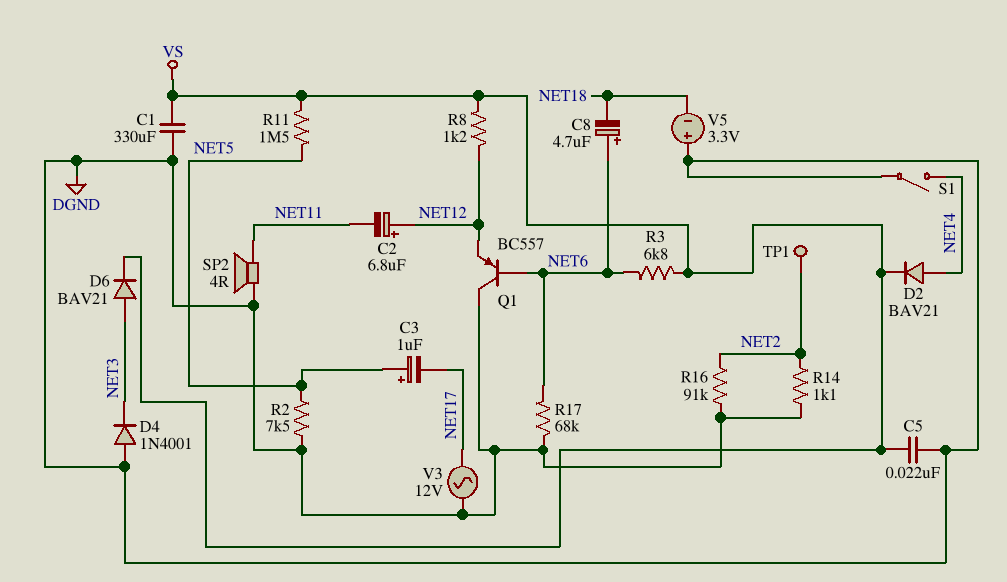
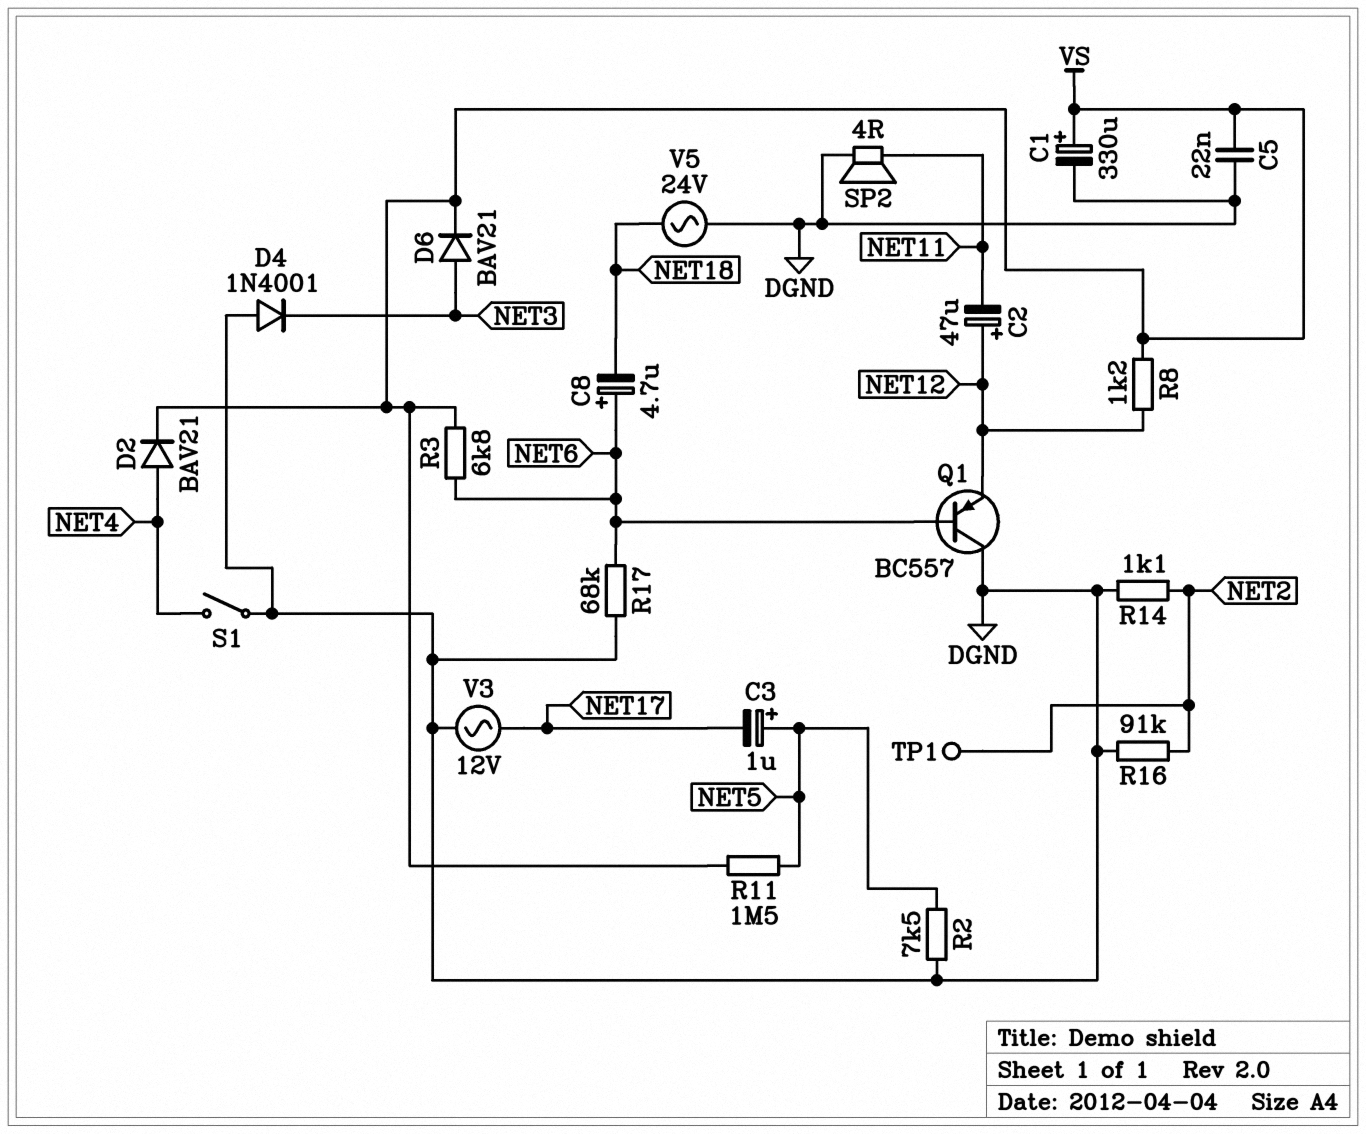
C1: 330uF (DGND, VS) -> 330uF (plus VS, minus DGND)
C2: 6.8uF (plus NET12, minus NET11) -> 47uF (plus NET12, minus NET11)
V5: 3.3V (plus DGND, minus NET18) -> AC 24V (DGND, NET18)

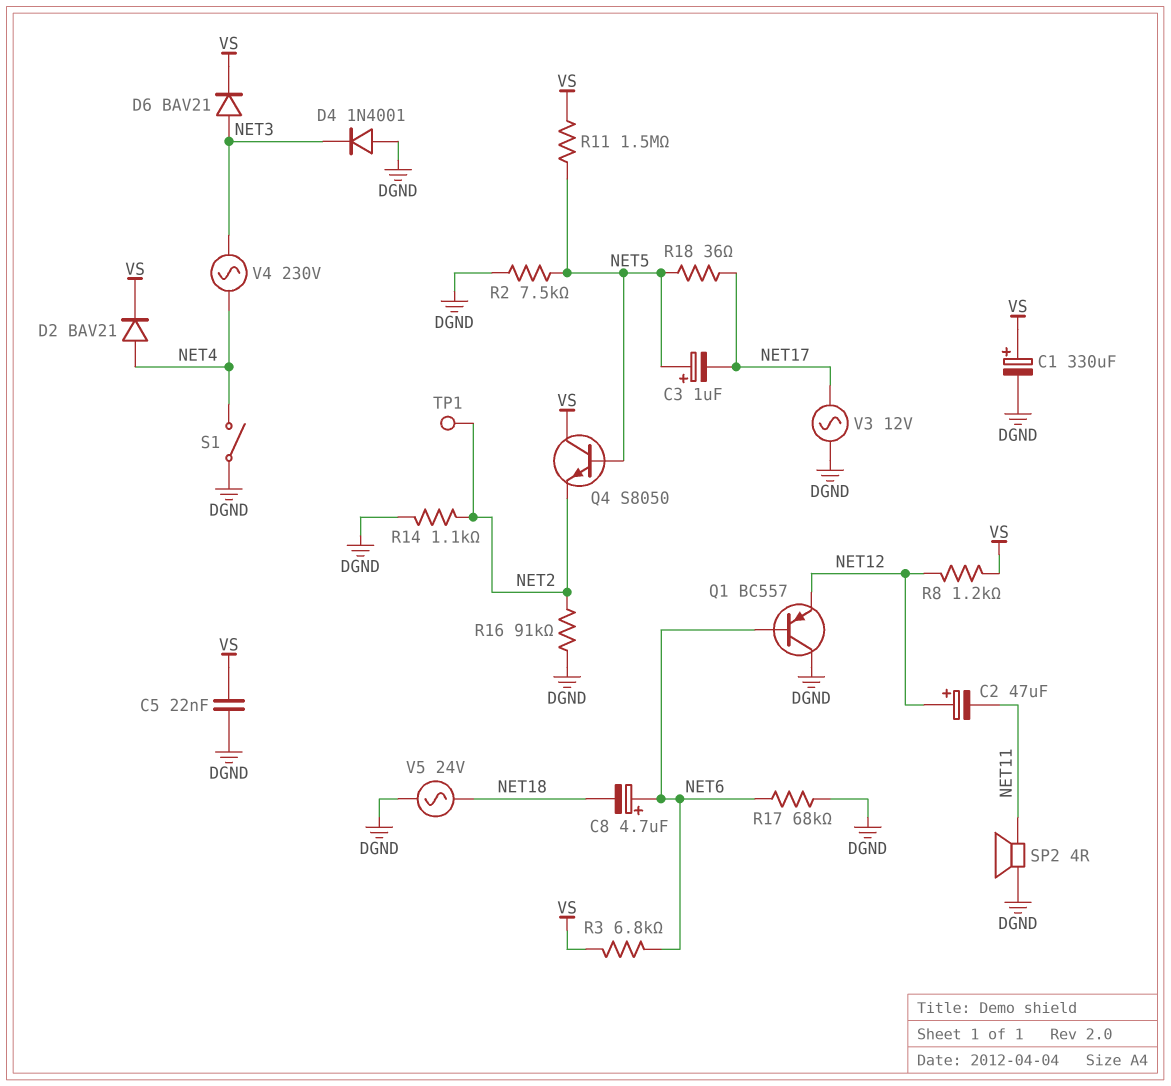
Q4: none -> NPN S8050 (B NET5, C VS, E NET2)
R18: none -> 36 (NET5, NET17)
V4: none -> AC 230V (NET3, NET4)

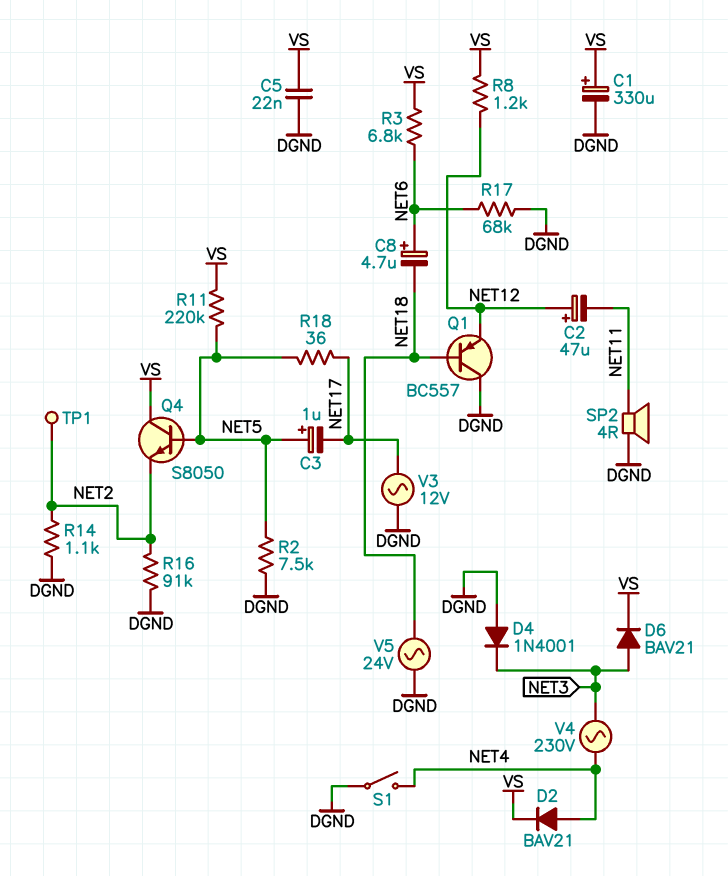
Q1: PNP BC557 (B NET6, C DGND, E NET12) -> PNP BC557 (B NET18, C DGND, E NET12)
R11: 1.5M (NET5, VS) -> 220k (NET5, VS)

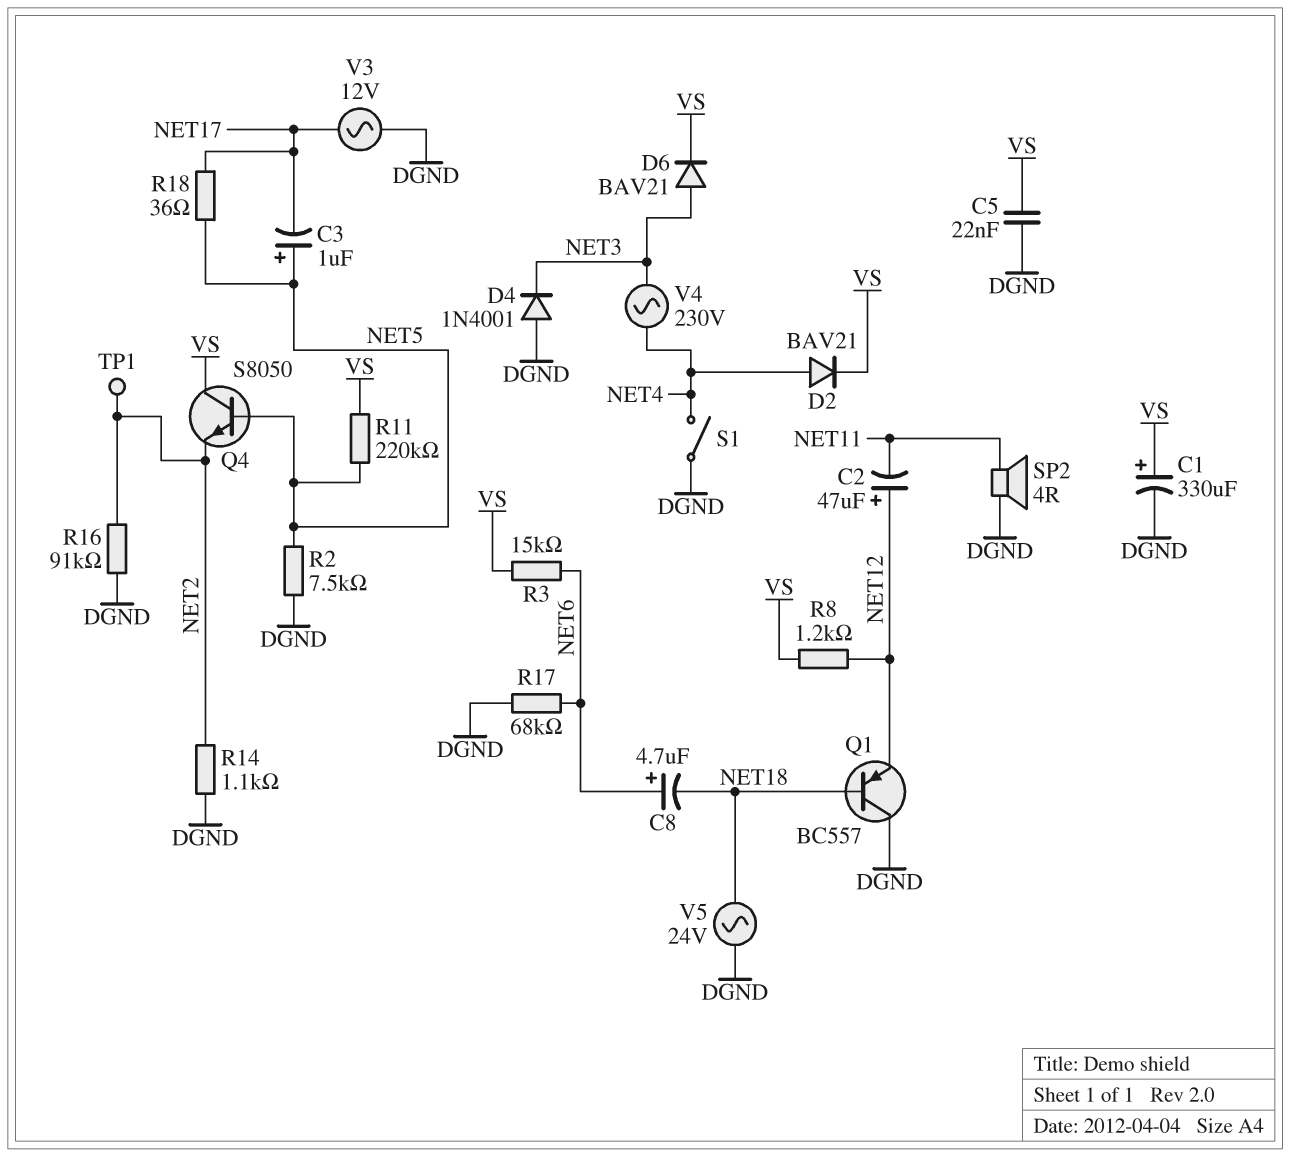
R3: 6.8k (NET6, VS) -> 15k (NET6, VS)

